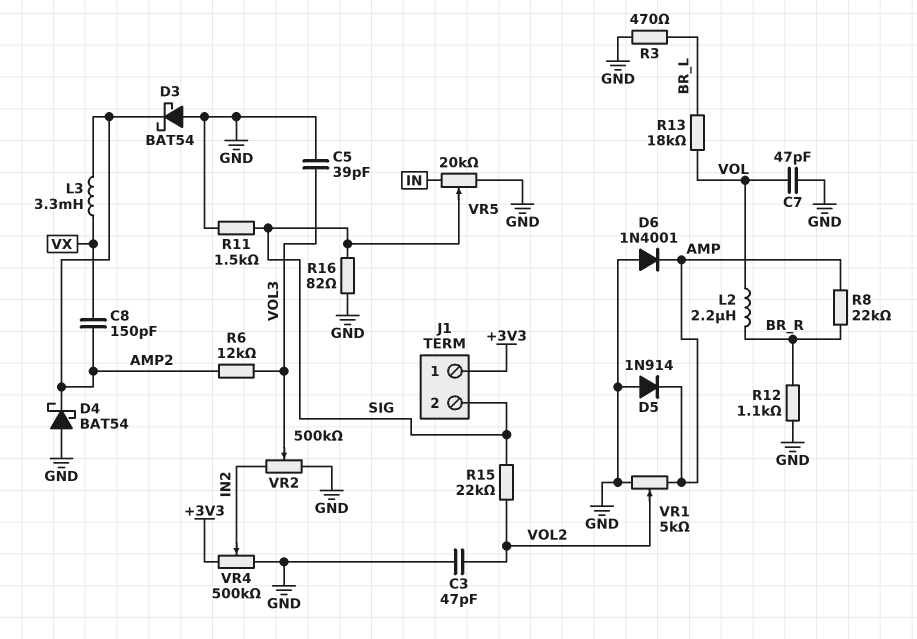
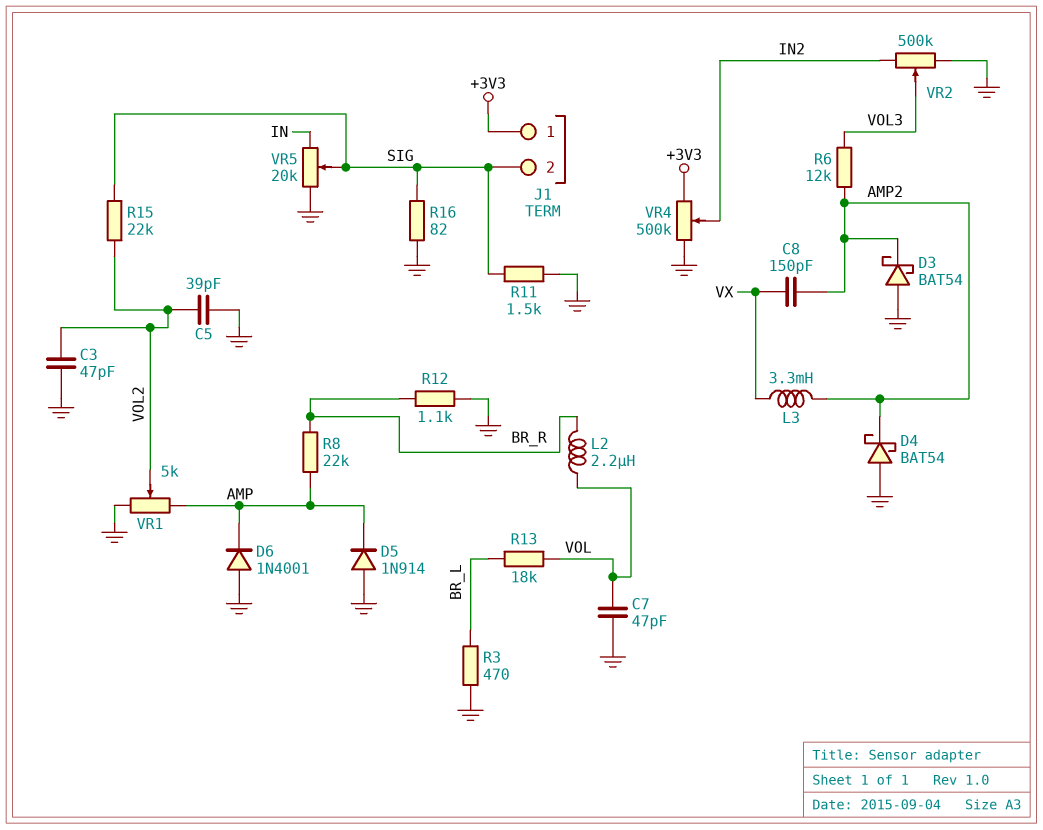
C5: 39pF (GND, VOL3) -> 39pF (GND, VOL2)

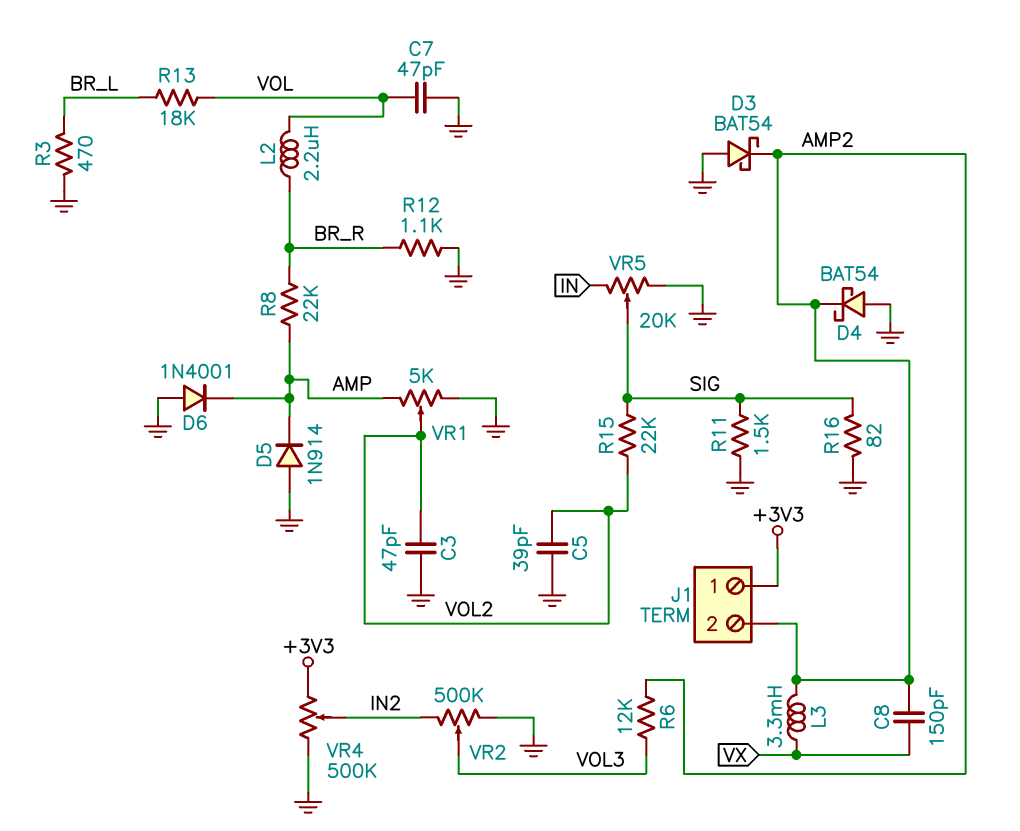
J1 pin 2: SIG -> AMP2

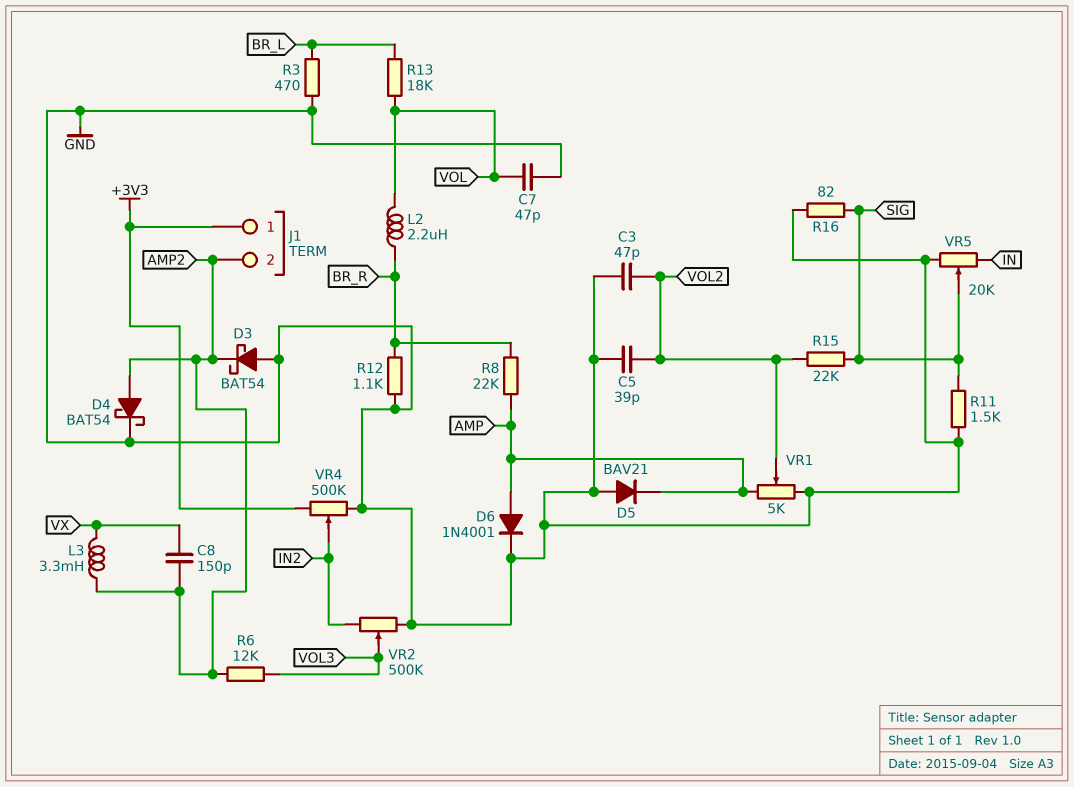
D4: schottky BAT54 (A GND, K AMP2) -> schottky BAT54 (A AMP2, K GND)
D5: diode 1N914 (A GND, K AMP) -> diode BAV21 (A GND, K AMP)
D6: diode 1N4001 (A GND, K AMP) -> diode 1N4001 (A AMP, K GND)

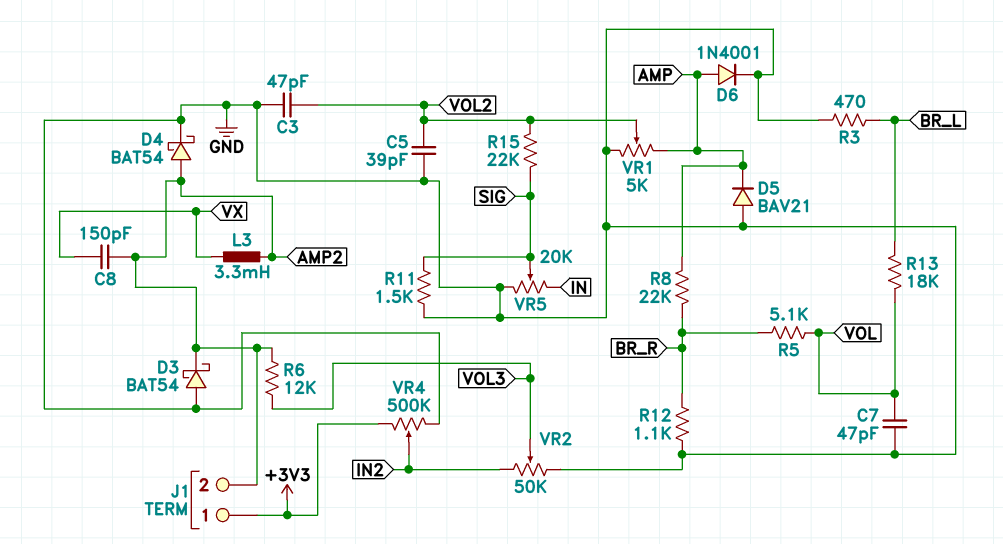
L2: 2.2uH (BR_R, VOL) -> none
R5: none -> 5.1k (BR_R, VOL)
R16: 82 (GND, SIG) -> none
VR2: 500k (GND, IN2, wiper VOL3) -> 50k (GND, IN2, wiper VOL3)

